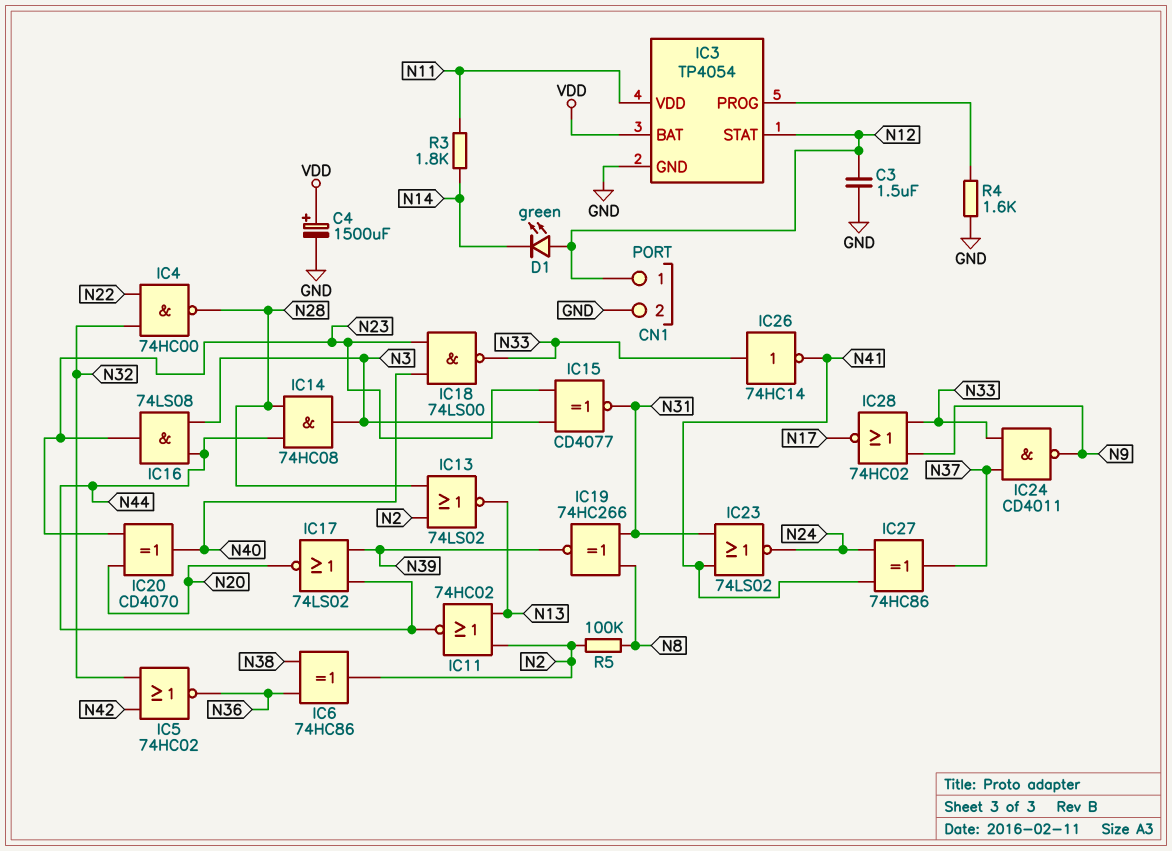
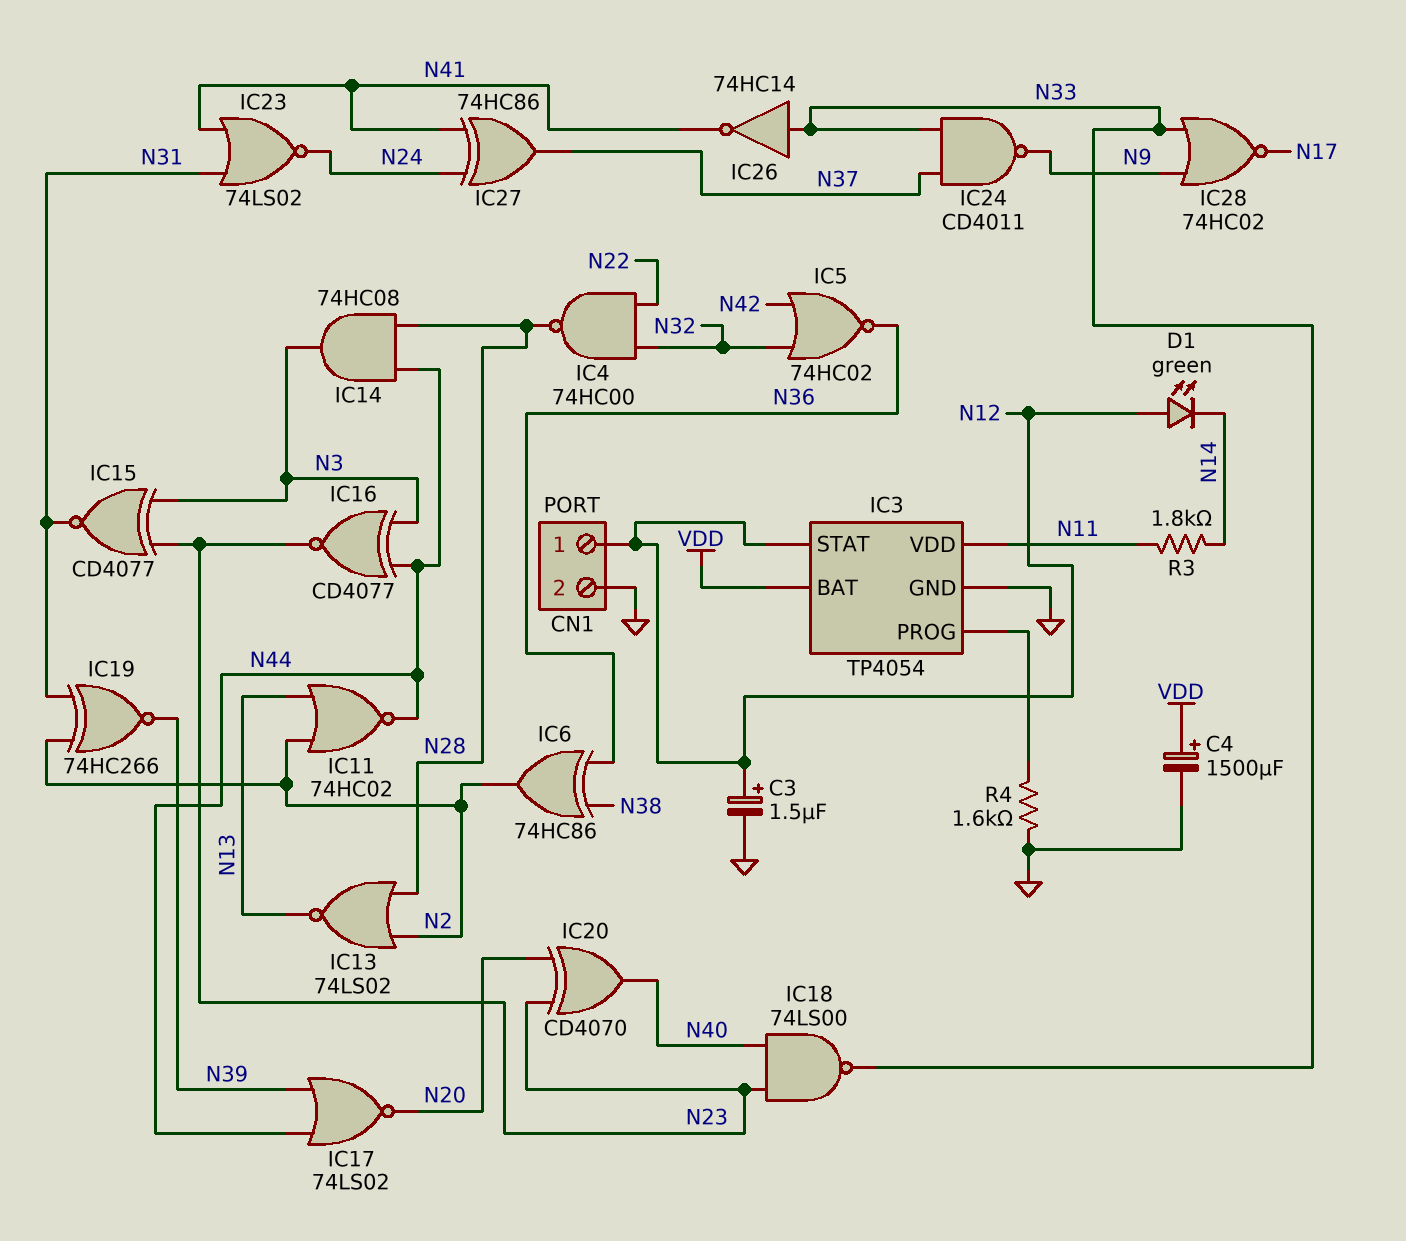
C3: 1.5uF (GND, N12) -> 1.5uF (plus N12, minus GND)
IC16: AND 74LS08 (in N3, in N44, out N23) -> XNOR CD4077 (in N3, in N44, out N23)
IC19: XNOR 74HC266 (in N8, in N31, out N39) -> XNOR 74HC266 (in N2, in N31, out N39)
R5: 100k (N2, N8) -> none

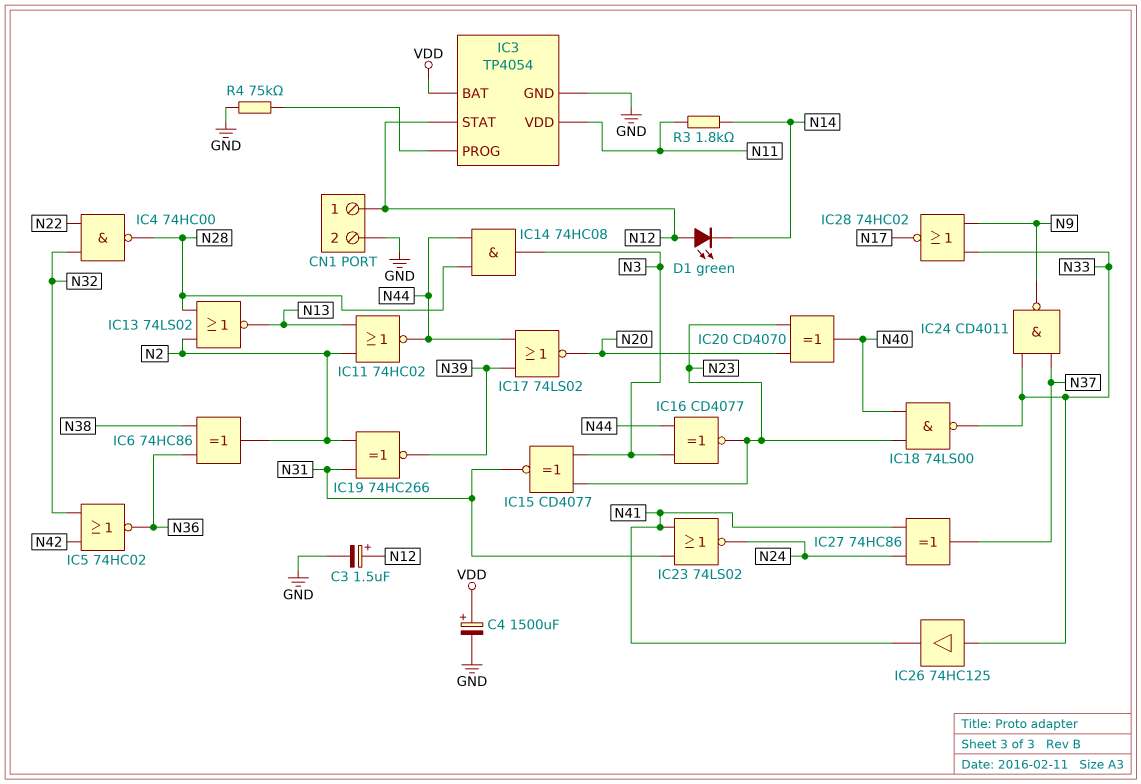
IC26: NOT 74HC14 (in N33, out N41) -> buffer 74HC125 (in N33, out N41)
R4: 1.6k (GND, IC3/PROG) -> 75k (GND, IC3/PROG)

